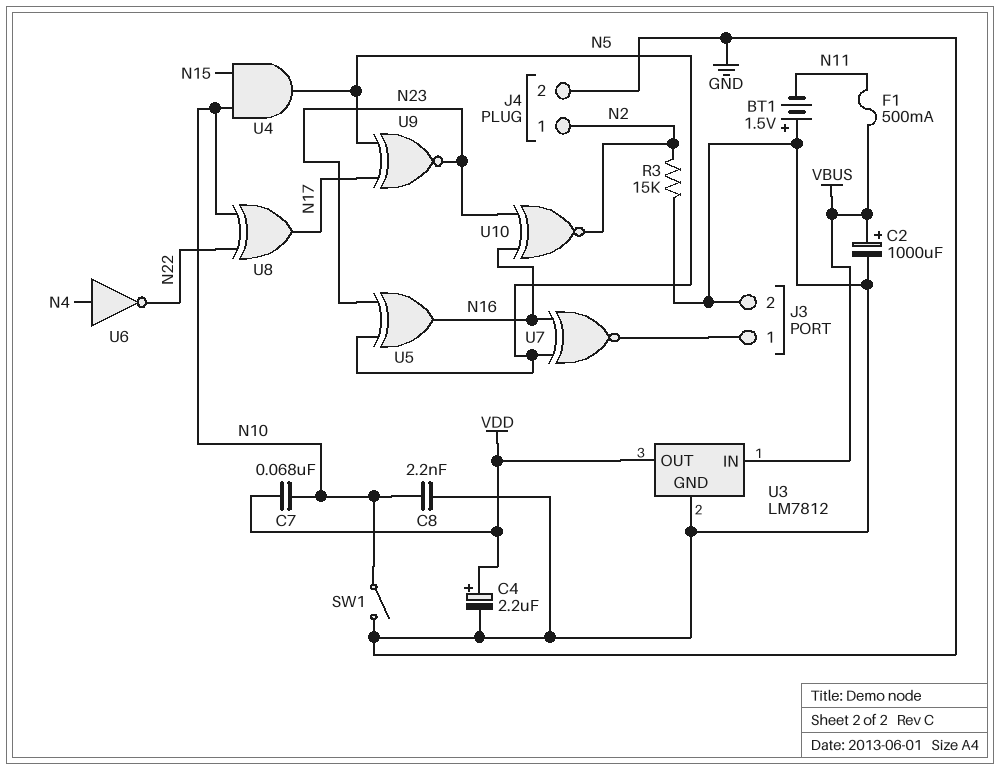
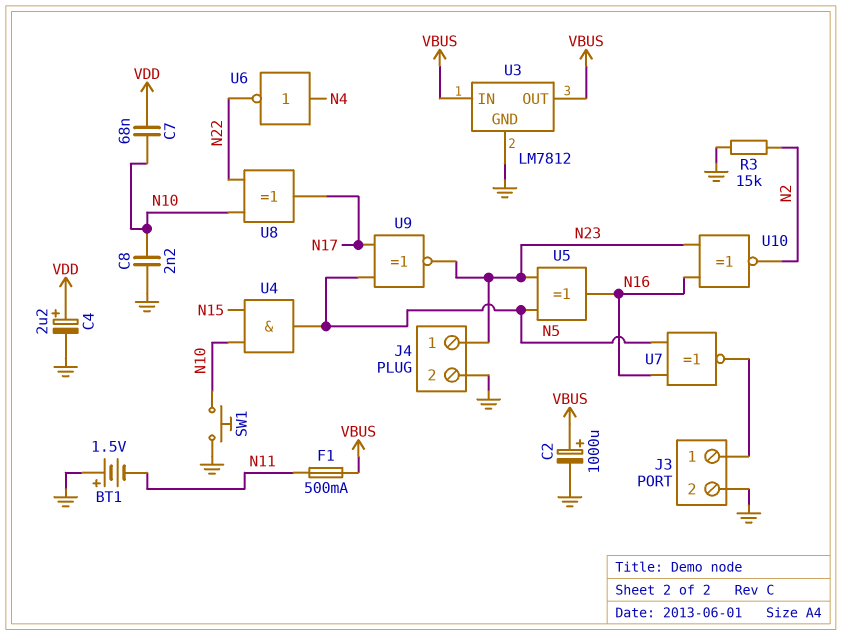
J4 pin 1: N2 -> N23
SW1: switch (GND, N10) -> button (GND, N10)
U3 pin OUT: VDD -> VBUS

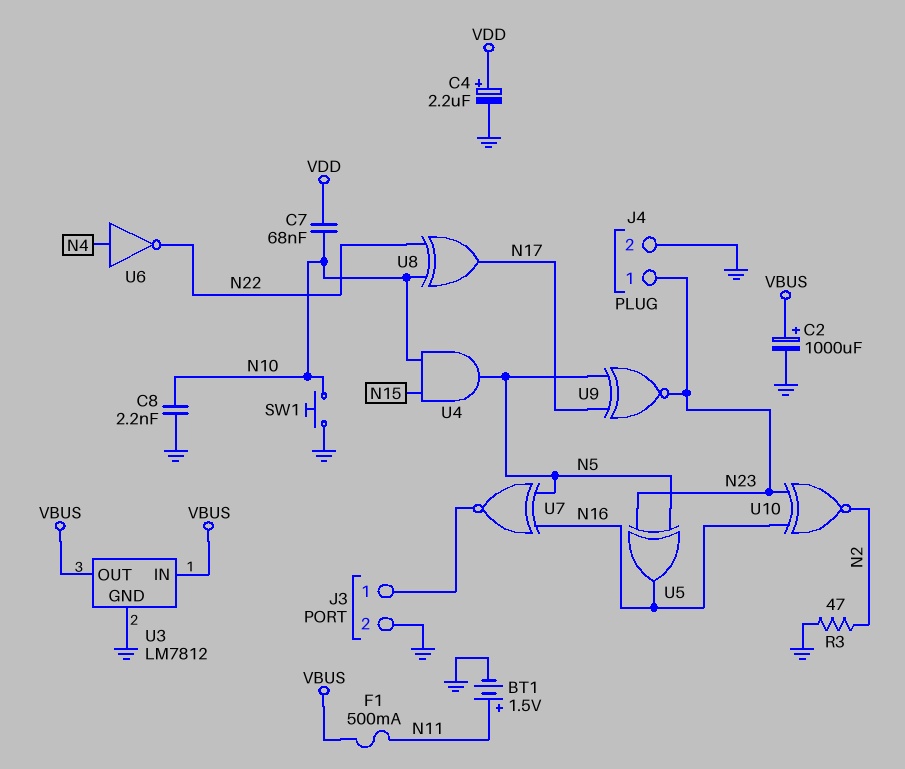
BT1: 1.5V (plus GND, minus N11) -> 1.5V (plus N11, minus GND)
R3: 15k (GND, N2) -> 47 (GND, N2)

